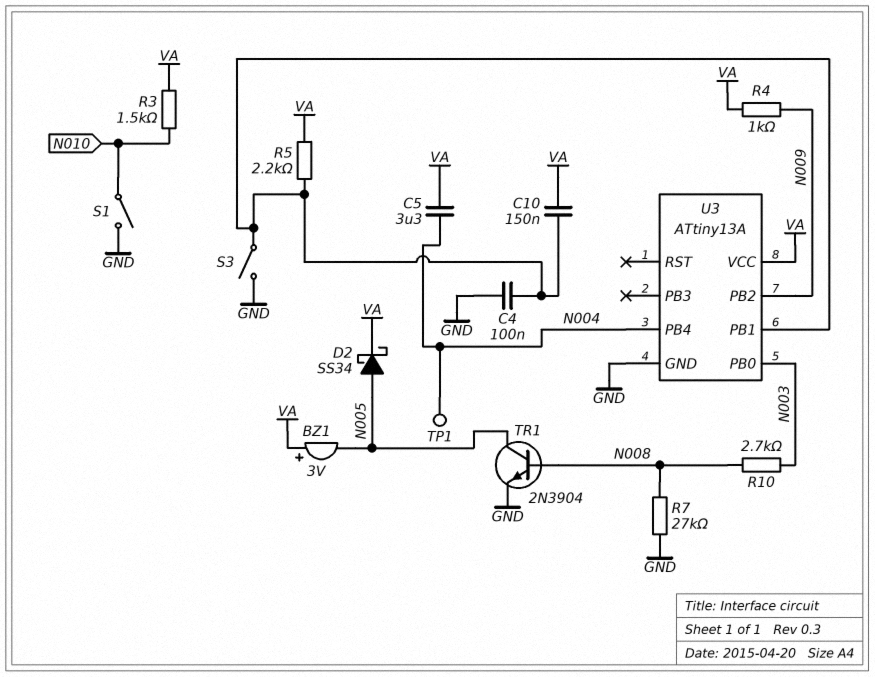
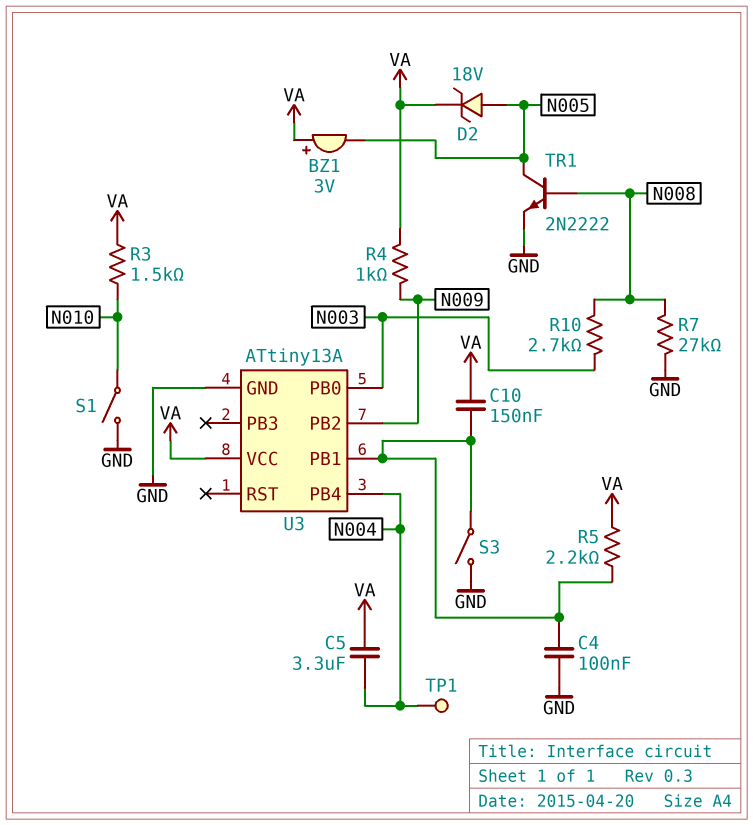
D2: schottky SS34 (A N005, K VA) -> zener 18V (A N005, K VA)
TR1: NPN 2N3904 (B N008, C N005, E GND) -> NPN 2N2222 (B N008, C N005, E GND)

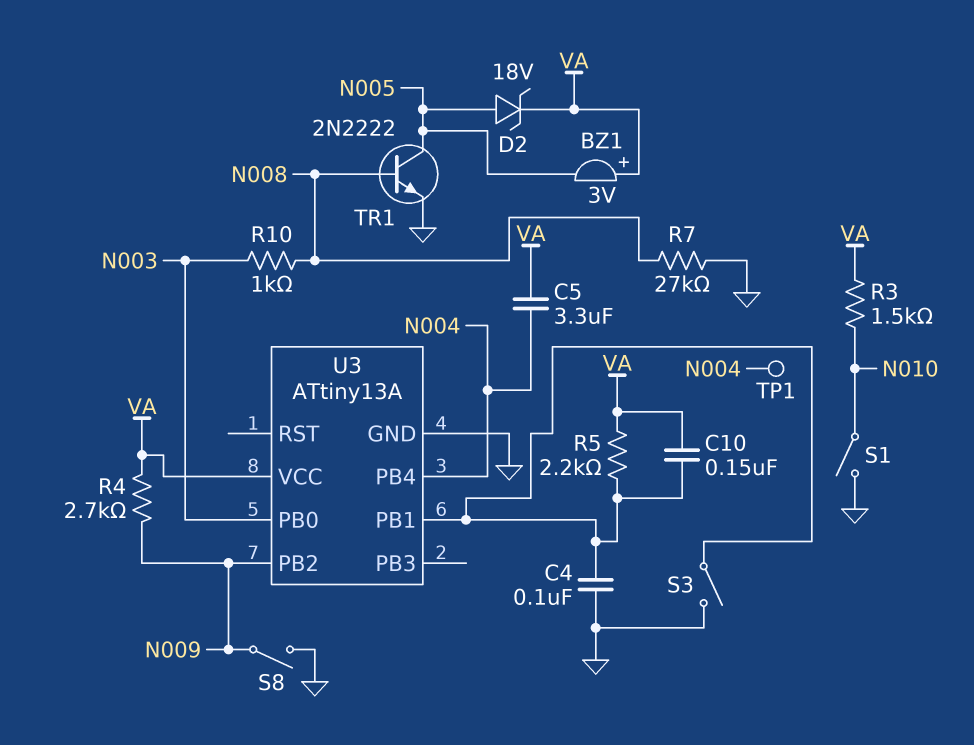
R4: 1k (N009, VA) -> 2.7k (N009, VA)
R10: 2.7k (N003, N008) -> 1k (N003, N008)
S8: none -> switch (GND, N009)

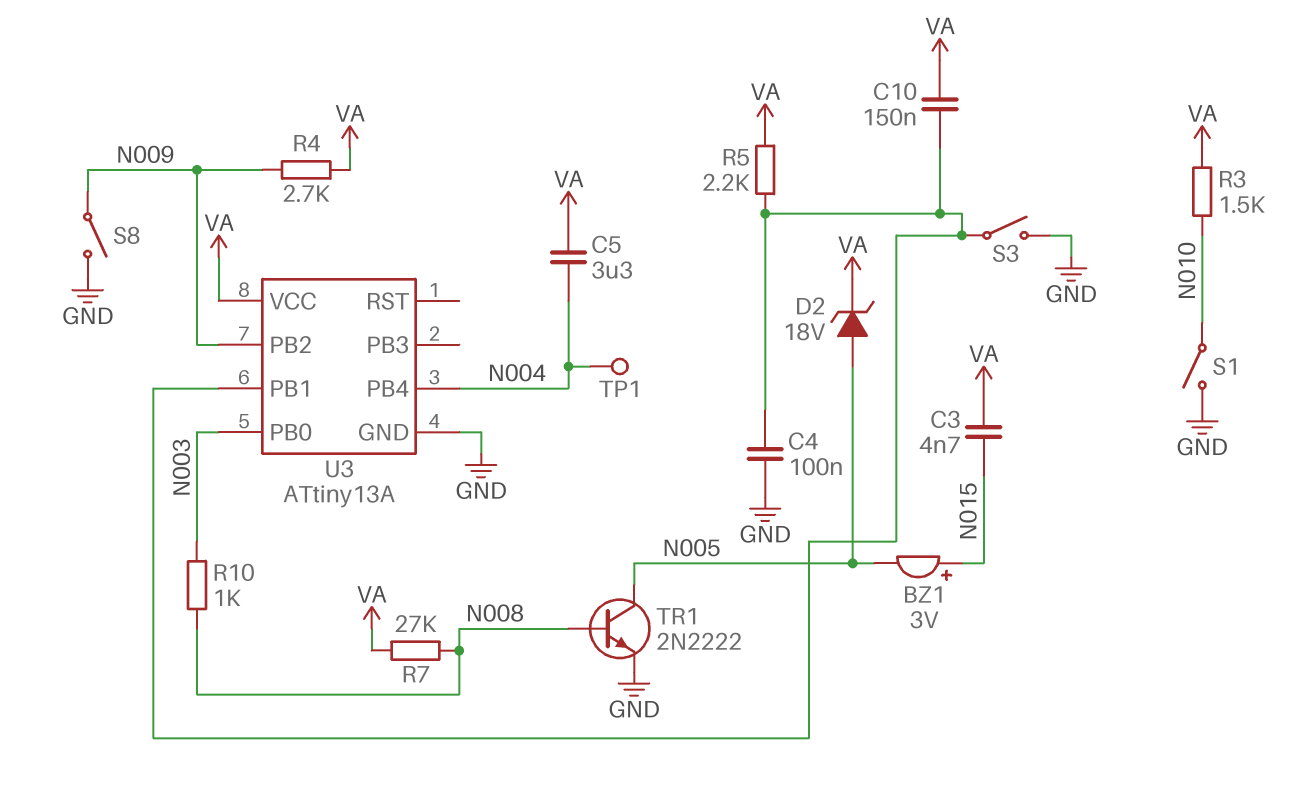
BZ1: buzzer 3V (plus VA, minus N005) -> buzzer 3V (plus N015, minus N005)
C3: none -> 4.7nF (N015, VA)
R7: 27k (GND, N008) -> 27k (N008, VA)

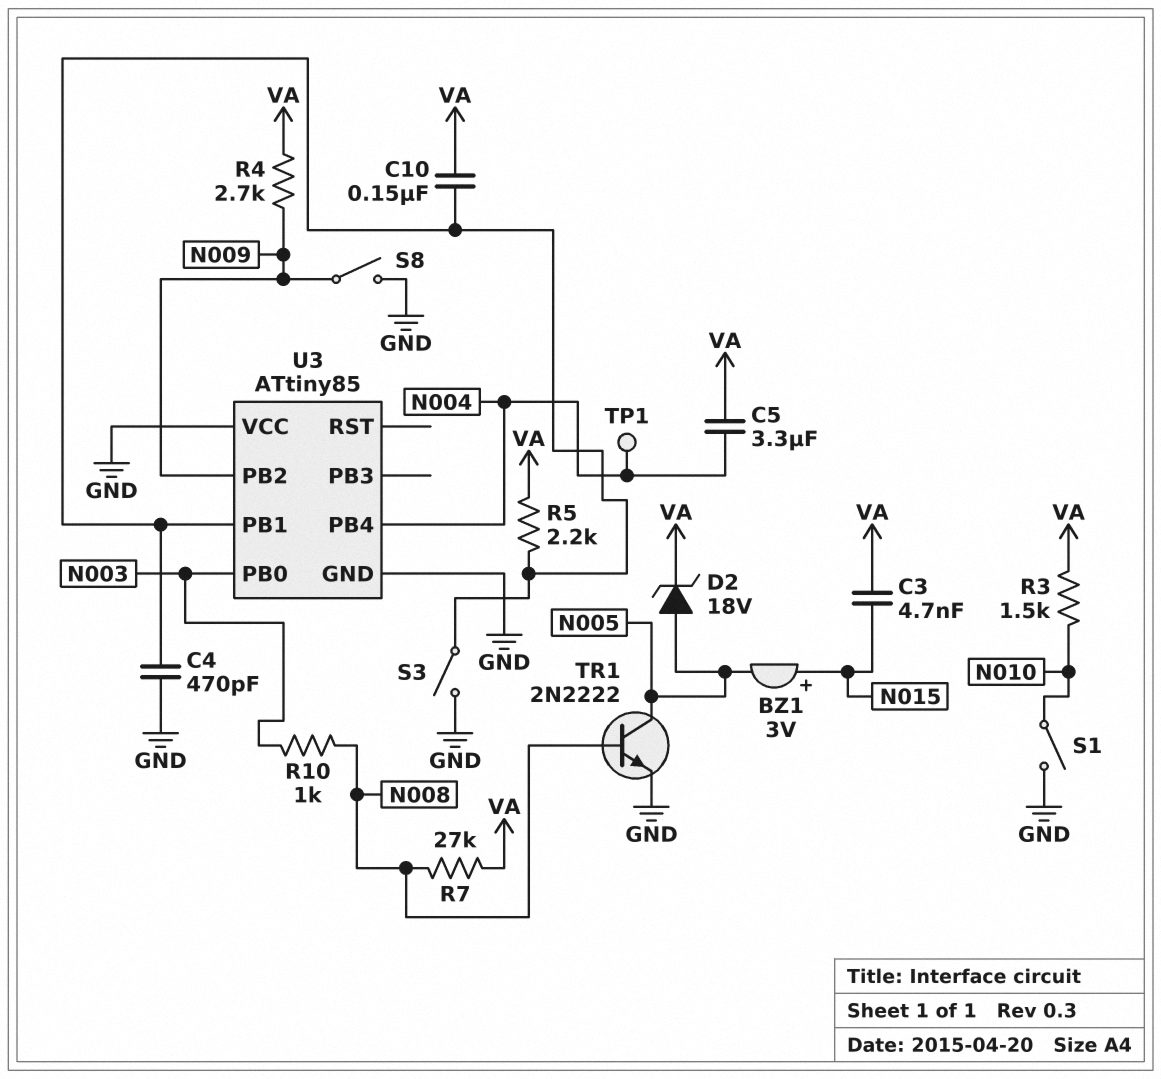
C4: 100nF (GND, U3/PB1) -> 470pF (GND, U3/PB1)
U3: ATtiny13A -> ATtiny85
U3 pin VCC: VA -> GND

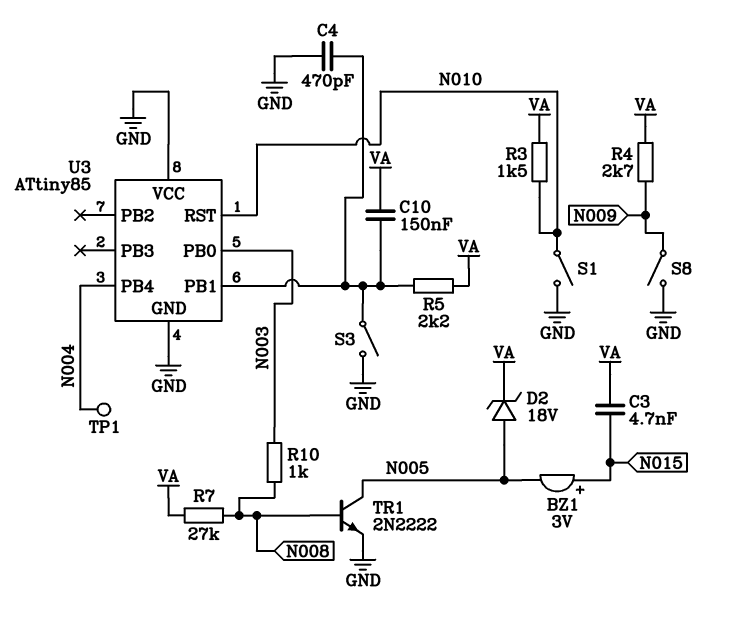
C5: 3.3uF (N004, VA) -> none
U3 pin PB2: N009 -> none
U3 pin RST: none -> N010

